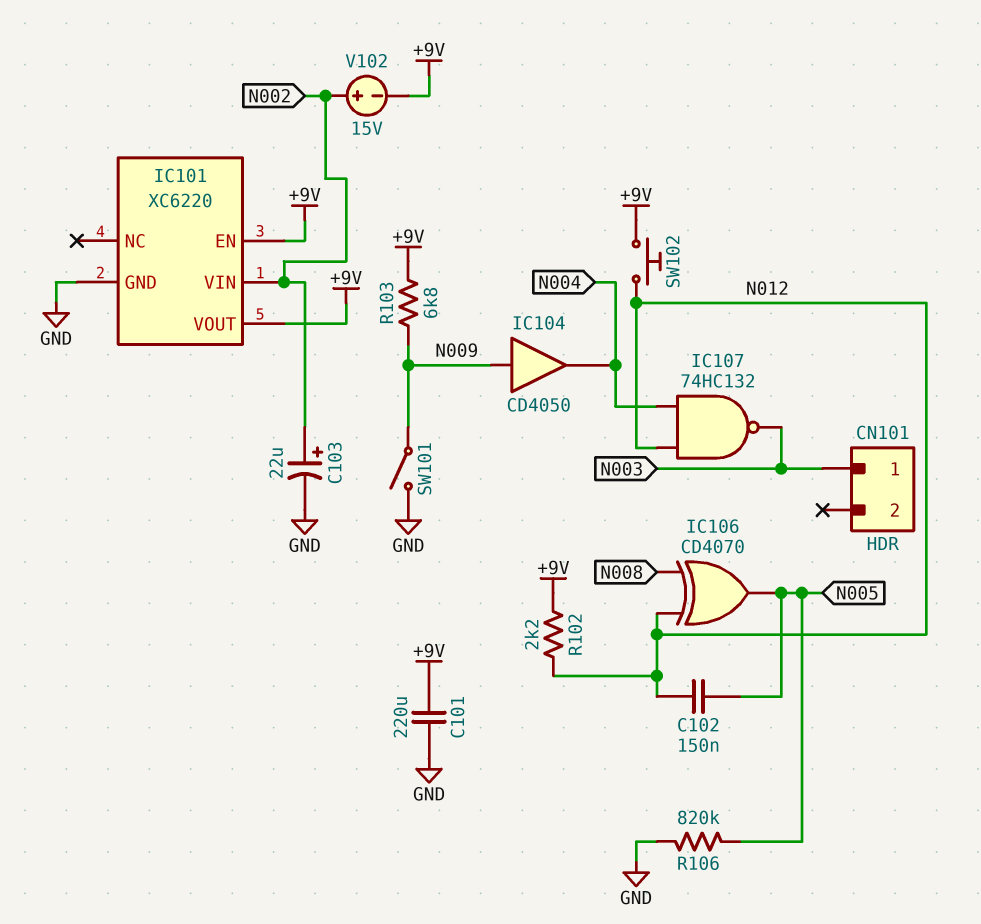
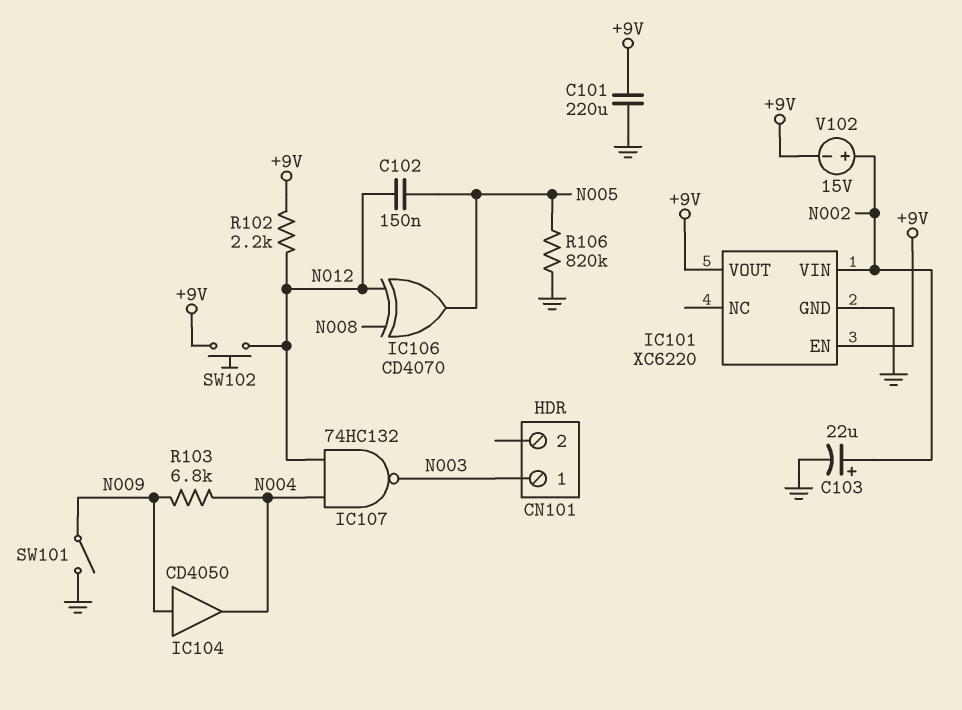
R103: 6.8k (+9V, N009) -> 6.8k (N004, N009)

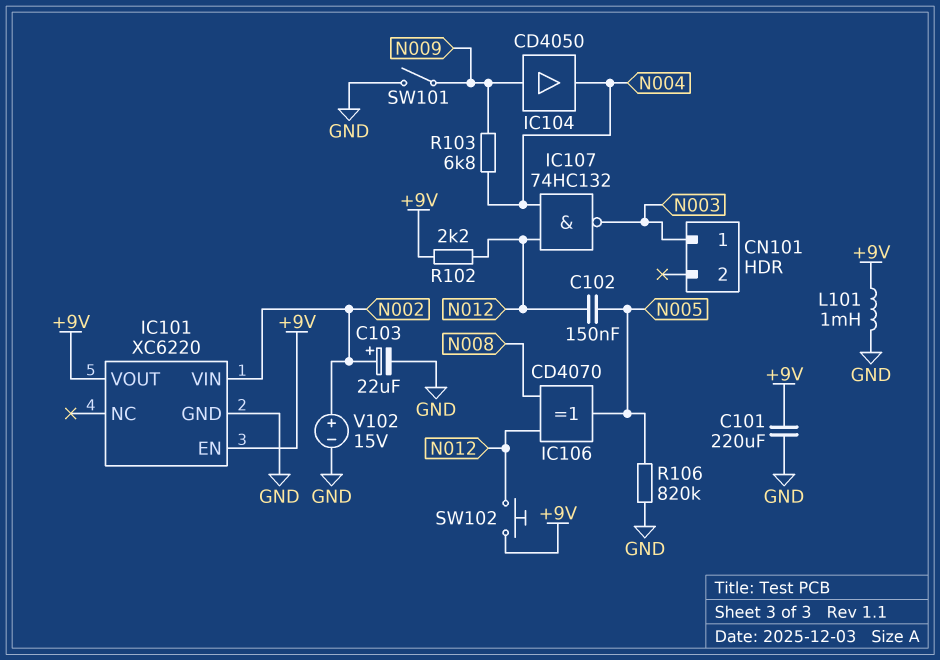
L101: none -> 1mH (+9V, GND)
V102: 15V (plus N002, minus +9V) -> 15V (plus N002, minus GND)

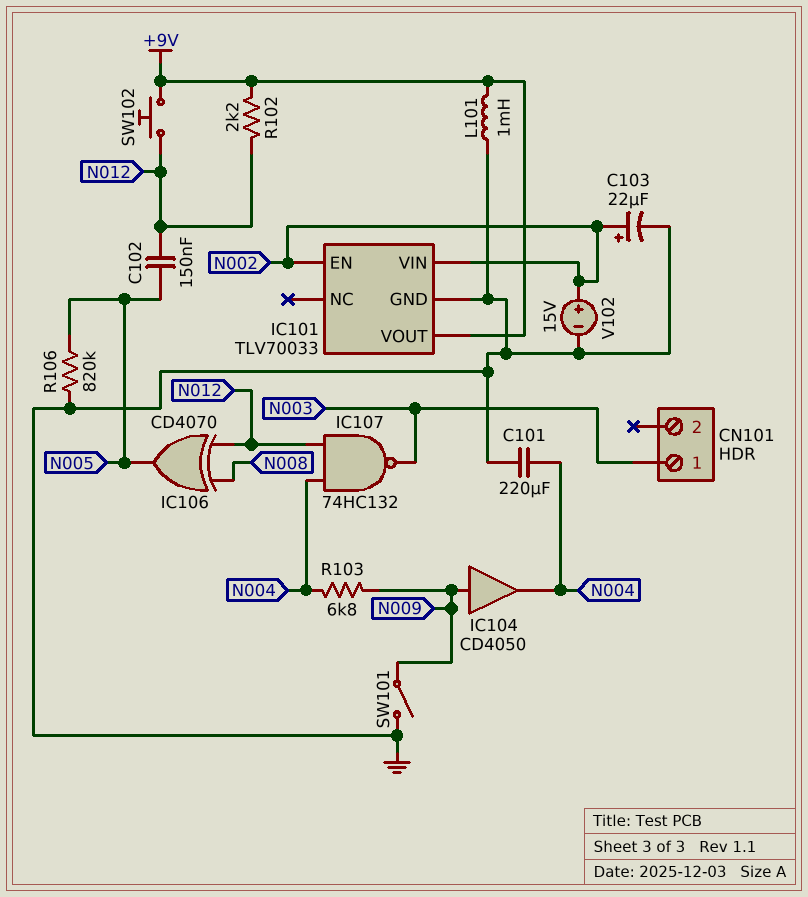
C101: 220uF (+9V, GND) -> 220uF (GND, N004)
IC101: XC6220 -> TLV70033
IC101 pin EN: +9V -> N002

